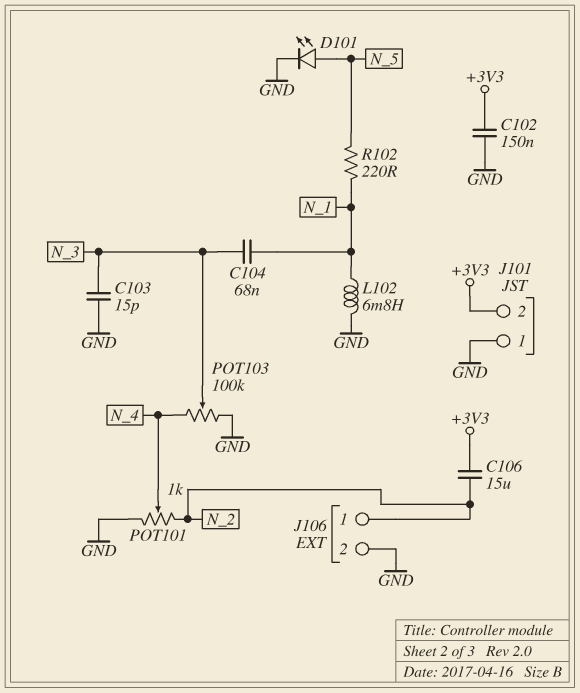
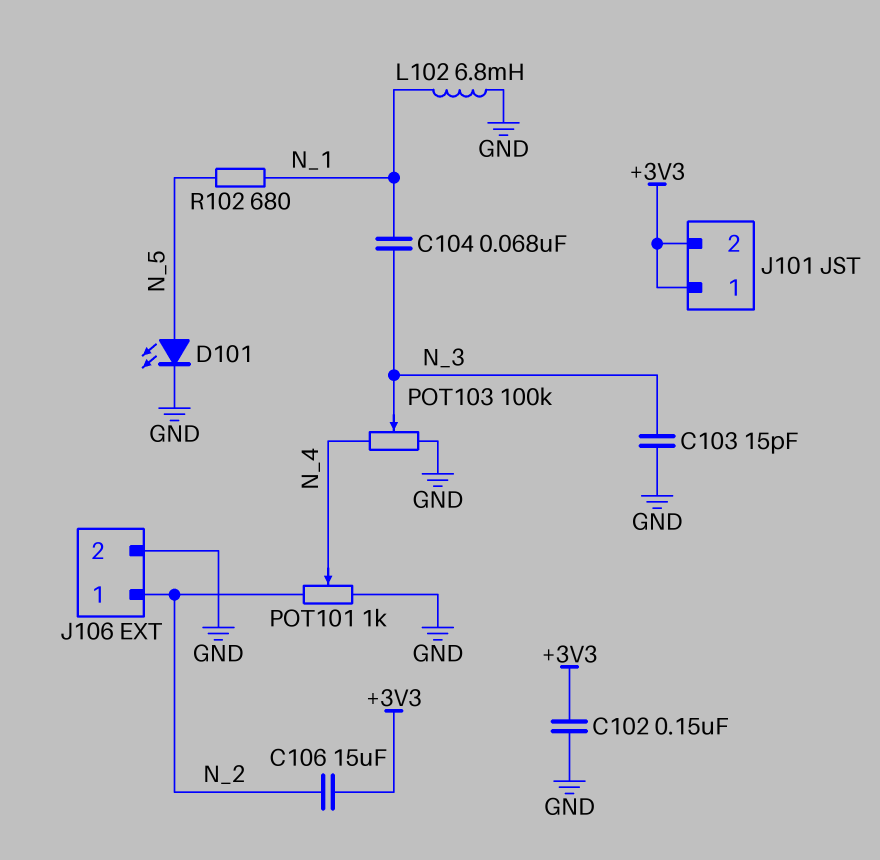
J101 pin 1: GND -> +3V3
R102: 220 (N_1, N_5) -> 680 (N_1, N_5)

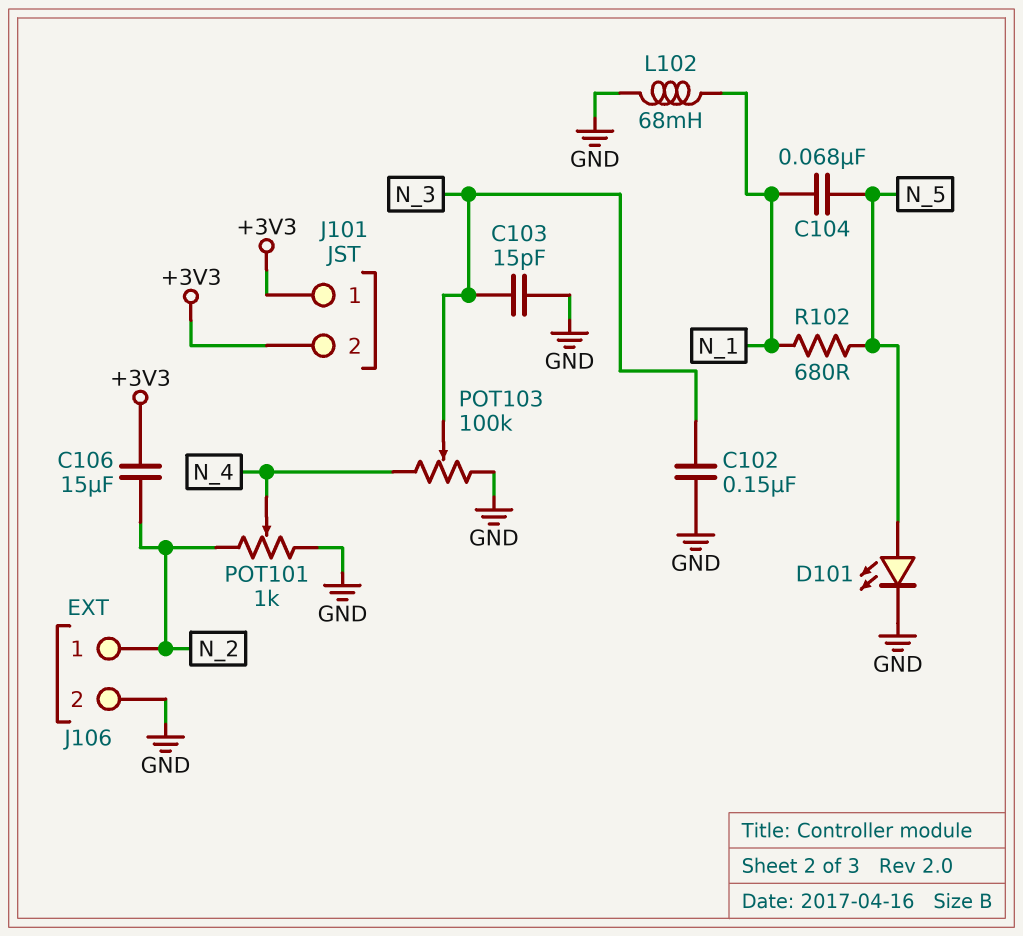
C102: 150nF (+3V3, GND) -> 150nF (GND, N_3)
C104: 68nF (N_1, N_3) -> 68nF (N_1, N_5)
L102: 6.8mH (GND, N_1) -> 68mH (GND, N_1)

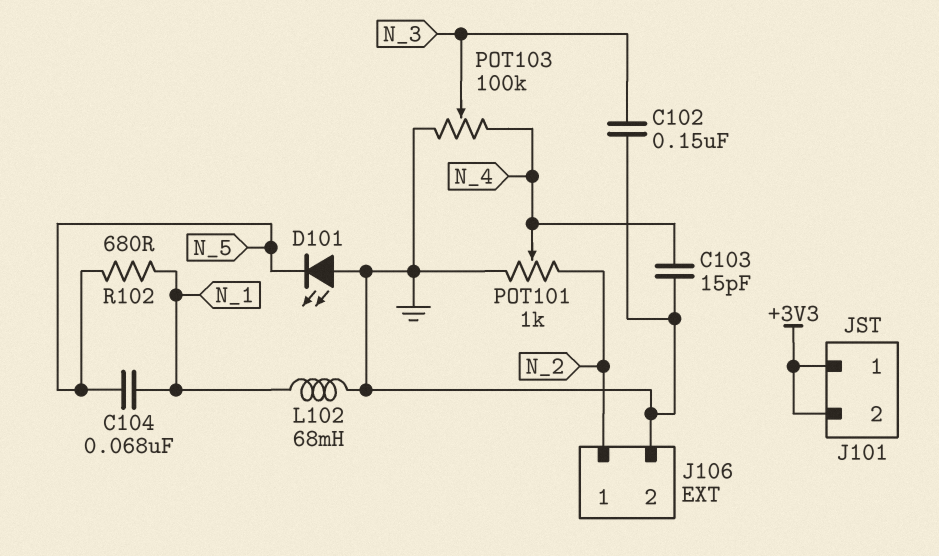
C103: 15pF (GND, N_3) -> 15pF (GND, N_4)
C106: 15uF (+3V3, N_2) -> none
D101: LED (A N_5, K GND) -> LED (A GND, K N_5)

